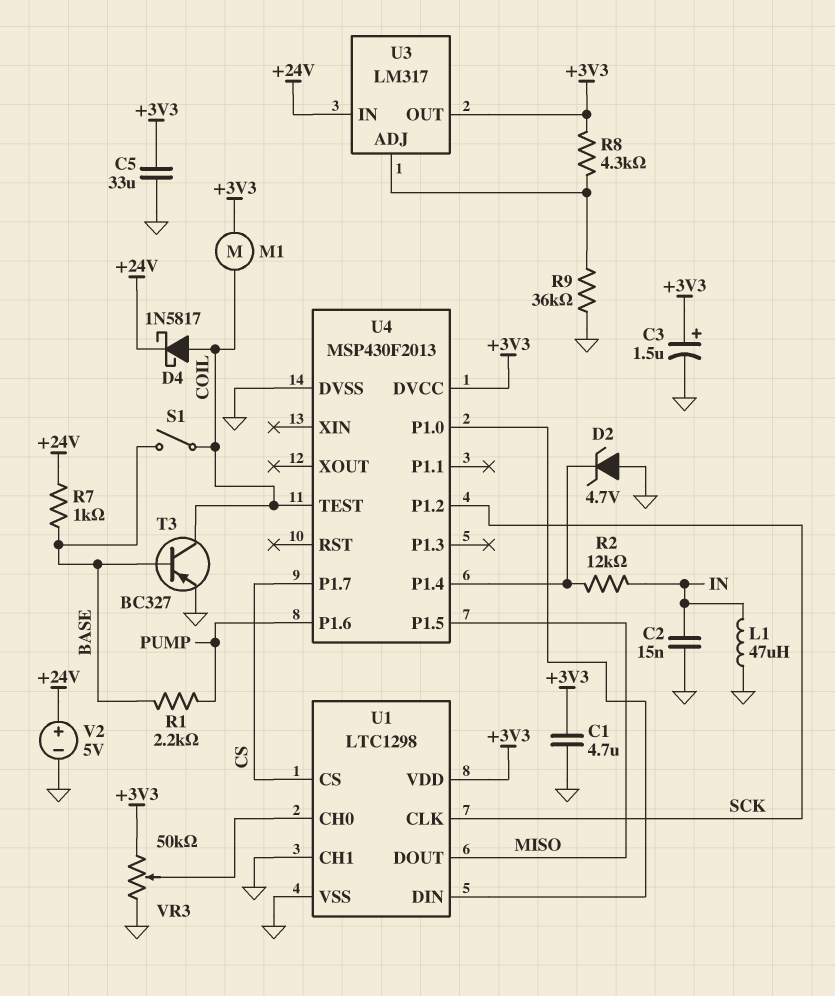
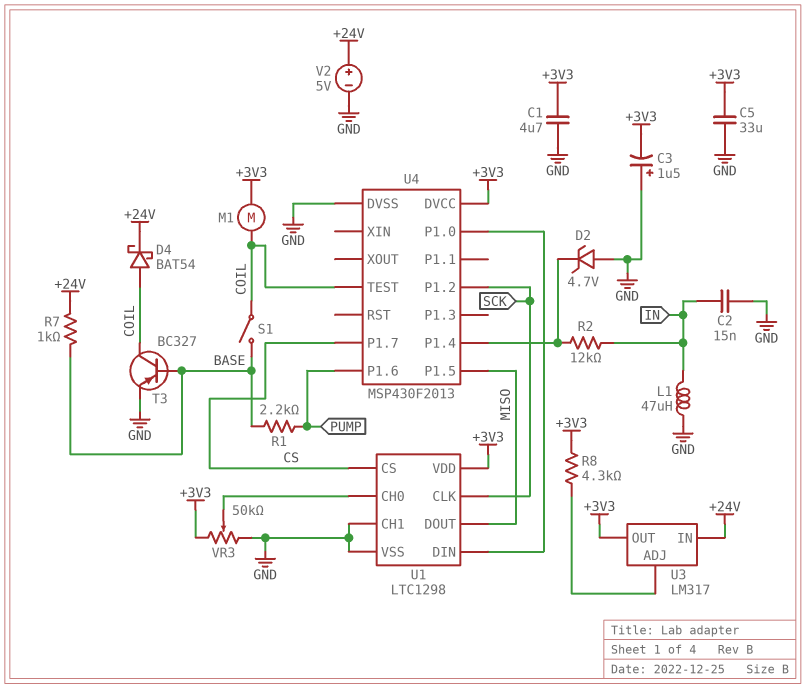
C3: 1.5uF (plus +3V3, minus GND) -> 1.5uF (plus GND, minus +3V3)
D4: schottky 1N5817 (A COIL, K +24V) -> schottky BAT54 (A COIL, K +24V)
R9: 36k (GND, U3/ADJ) -> none

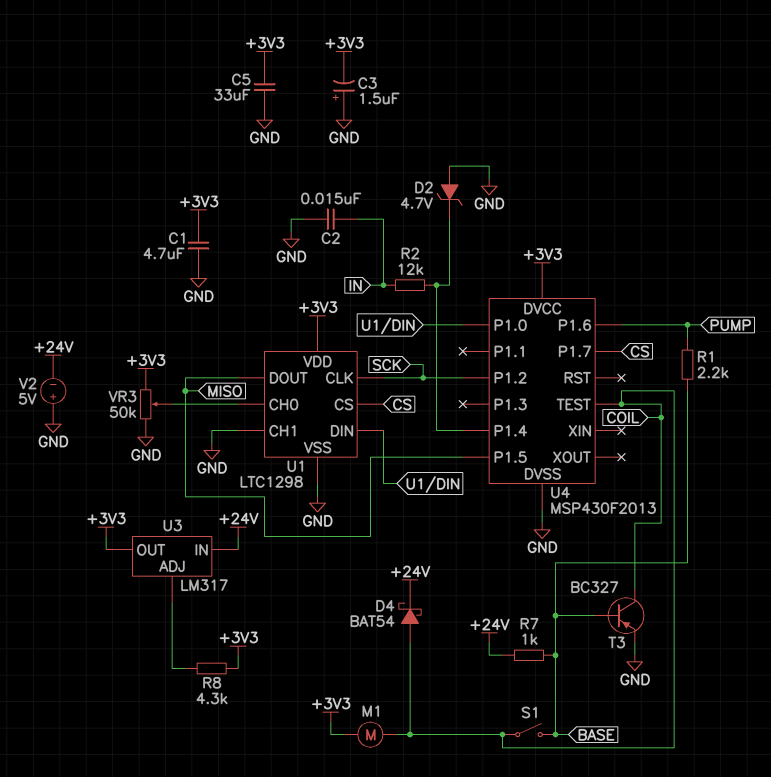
L1: 47uH (GND, IN) -> none
V2: 5V (plus +24V, minus GND) -> 5V (plus GND, minus +24V)

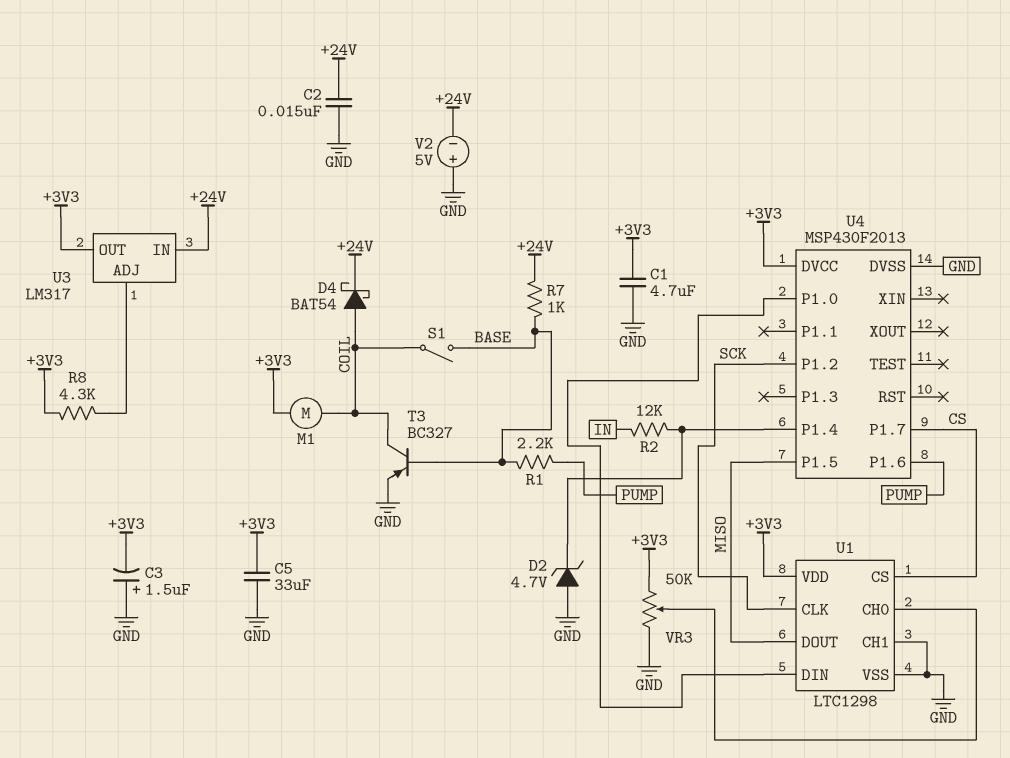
C2: 15nF (GND, IN) -> 15nF (+24V, GND)
U4 pin TEST: COIL -> none

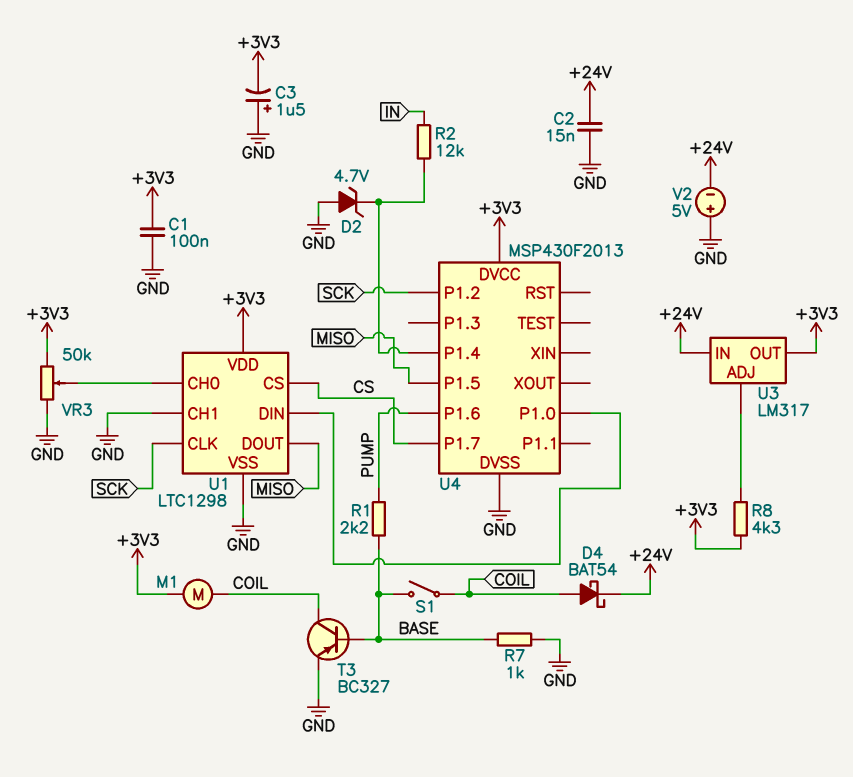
C1: 4.7uF (+3V3, GND) -> 100nF (+3V3, GND)
C5: 33uF (+3V3, GND) -> none
R7: 1k (+24V, BASE) -> 1k (BASE, GND)

